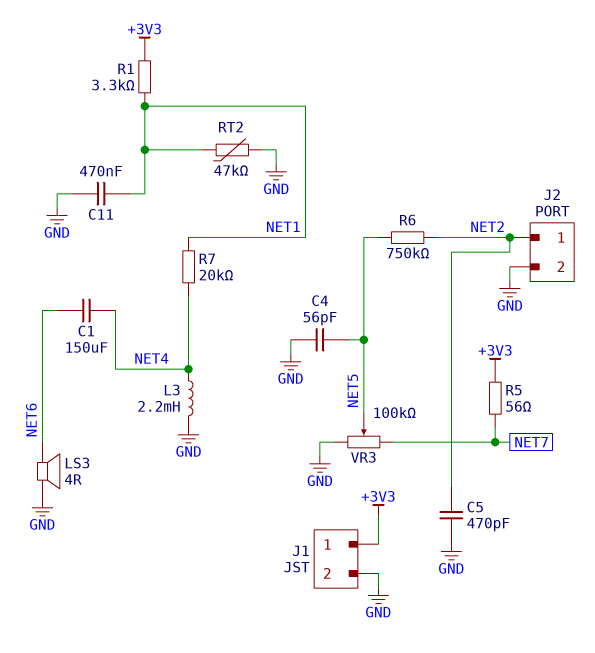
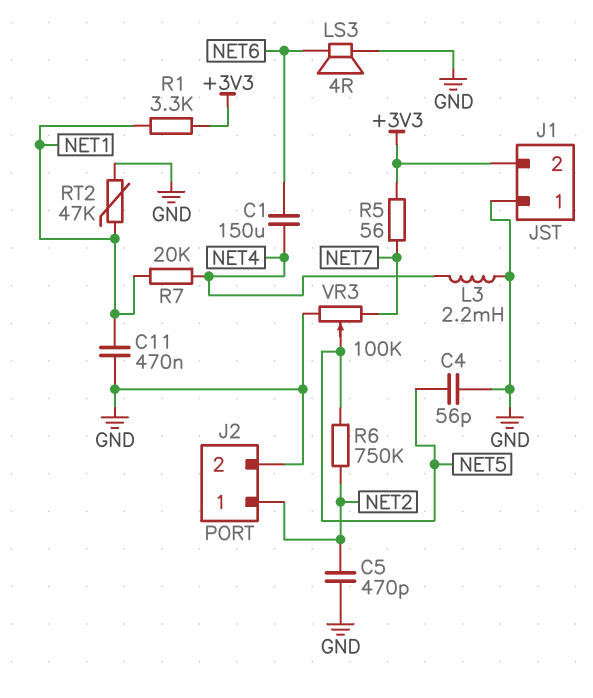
J1 pin 1: +3V3 -> GND
J1 pin 2: GND -> +3V3

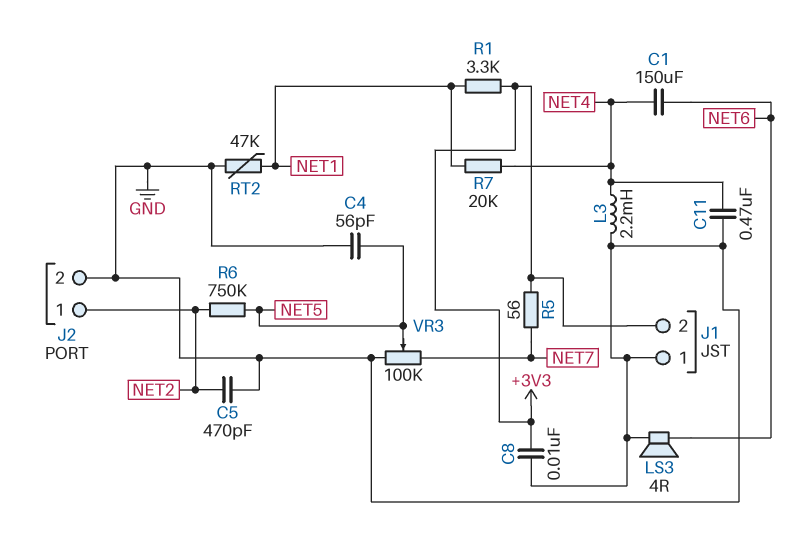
C8: none -> 10nF (+3V3, GND)
C11: 470nF (GND, NET1) -> 470nF (GND, NET4)

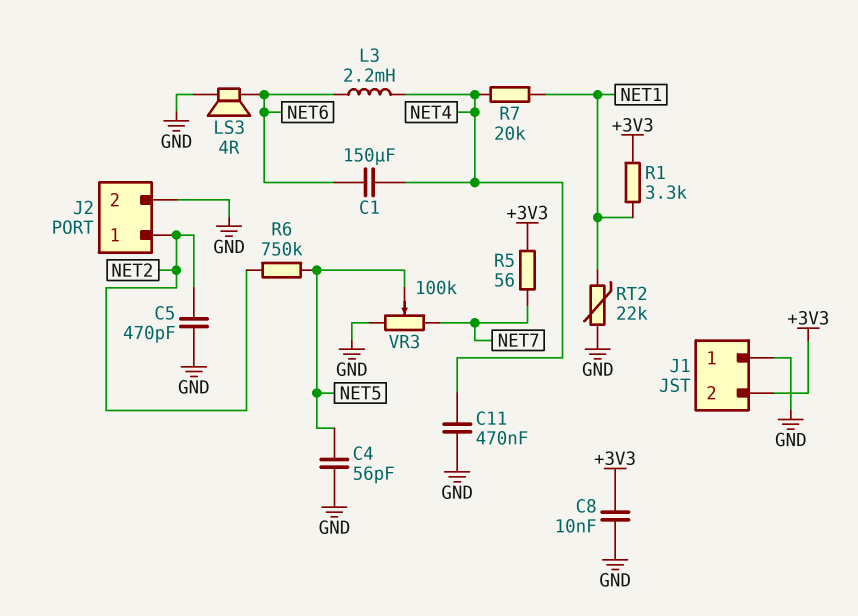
L3: 2.2mH (GND, NET4) -> 2.2mH (NET4, NET6)
RT2: 47k (GND, NET1) -> 22k (GND, NET1)

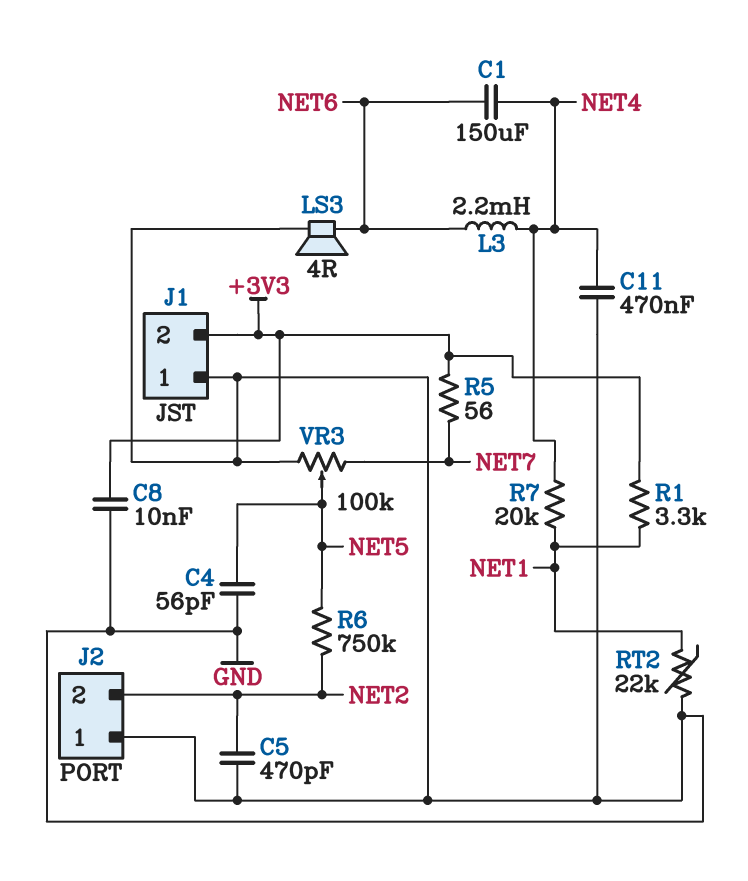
J2 pin 1: NET2 -> GND
J2 pin 2: GND -> NET2

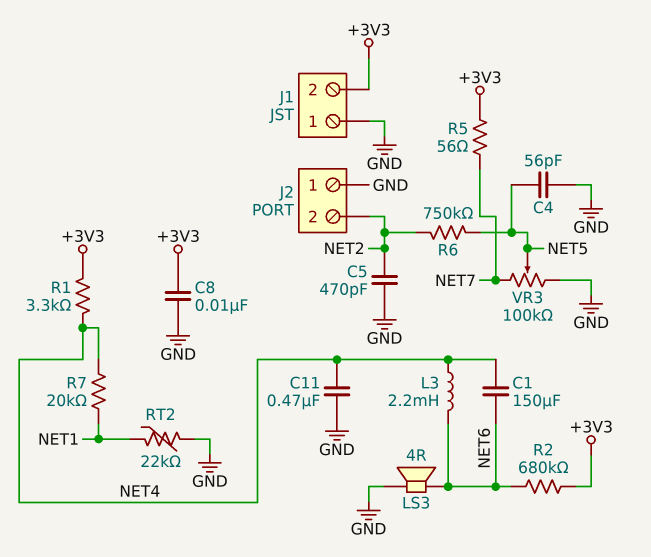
R1: 3.3k (+3V3, NET1) -> 3.3k (+3V3, NET4)
R2: none -> 680k (+3V3, NET6)

